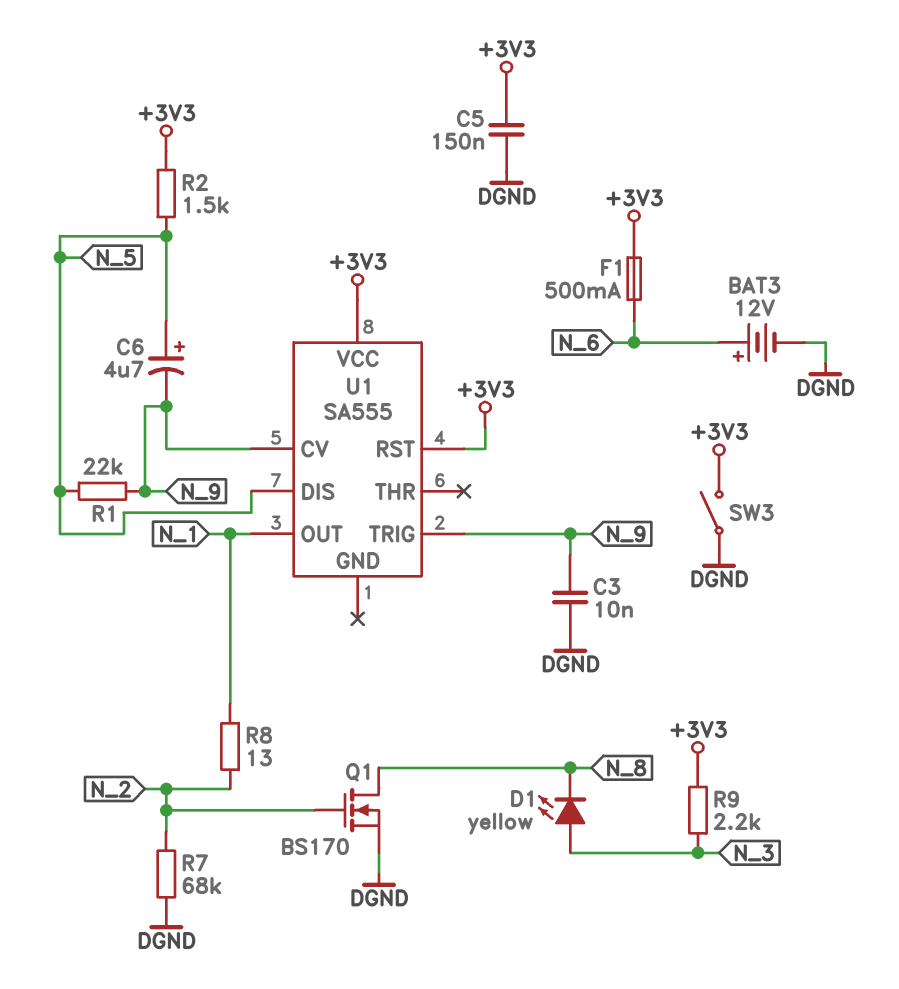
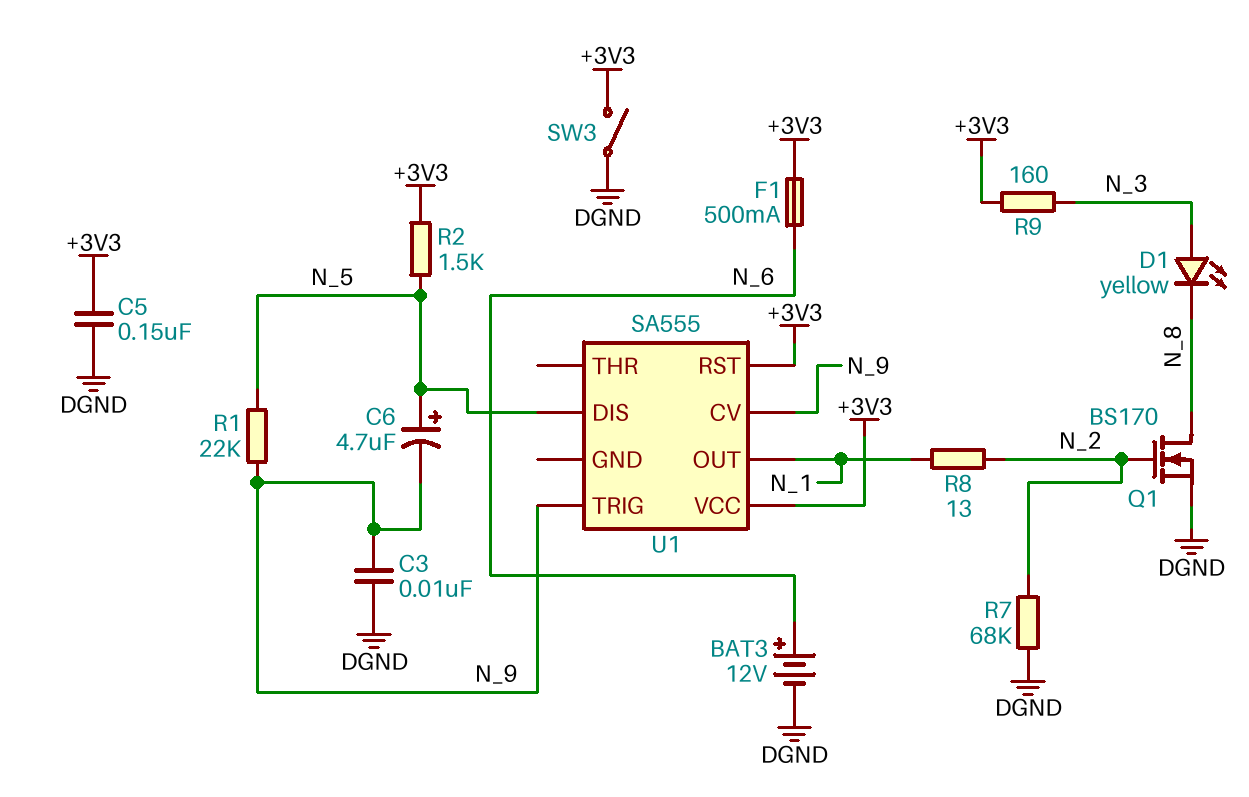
R9: 2.2k (+3V3, N_3) -> 160 (+3V3, N_3)

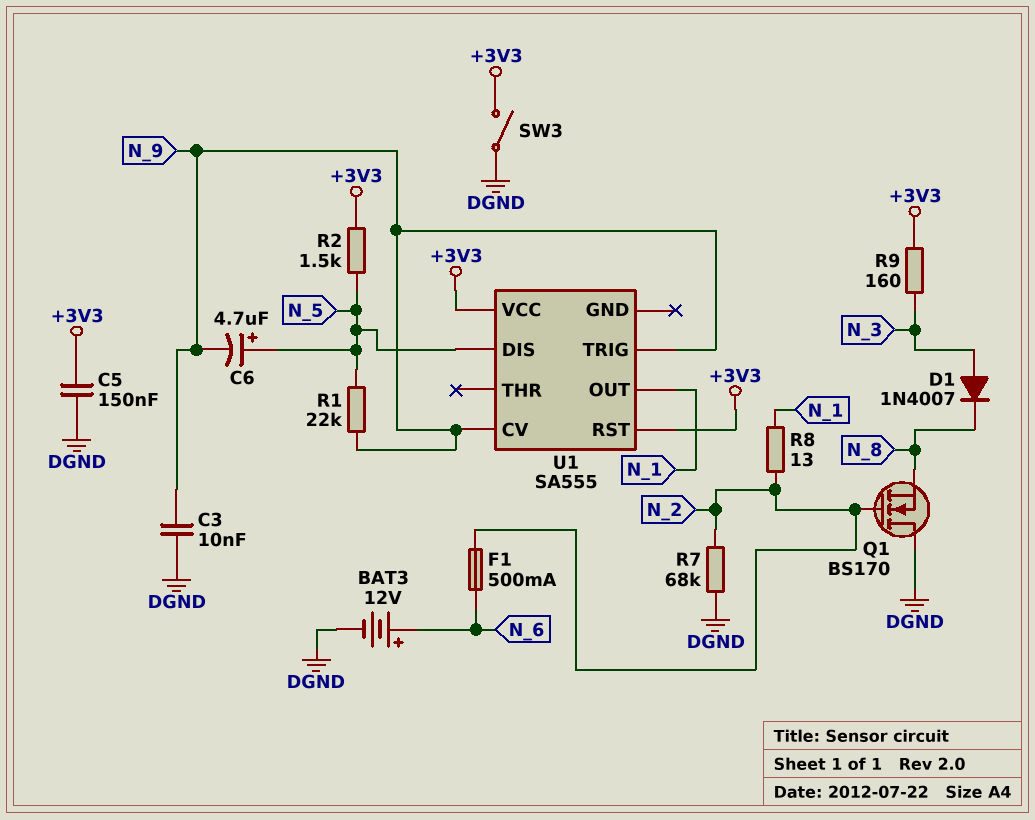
D1: LED yellow (A N_3, K N_8) -> diode 1N4007 (A N_3, K N_8)
F1: 500mA (+3V3, N_6) -> 500mA (N_2, N_6)
Q1: NMOS BS170 (G N_2, D N_8, S DGND) -> NMOS BS170 (G N_2, D DGND, S N_8)

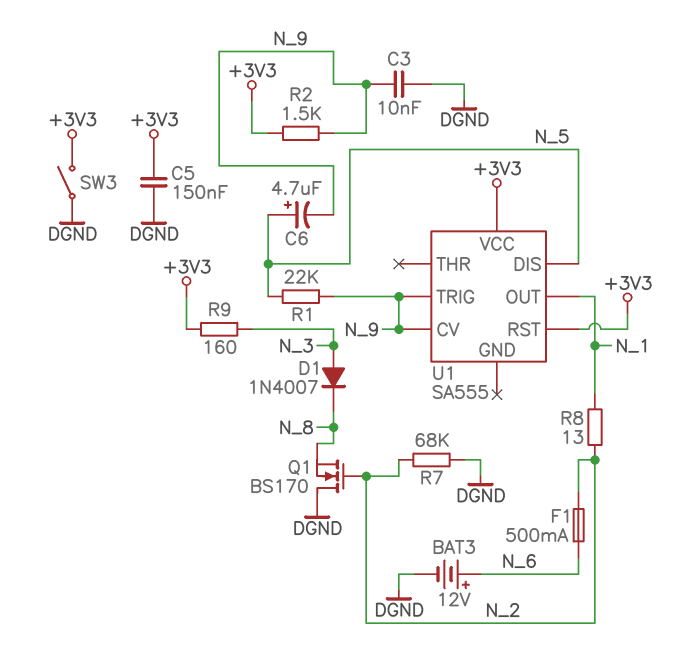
R2: 1.5k (+3V3, N_5) -> 1.5k (+3V3, N_9)

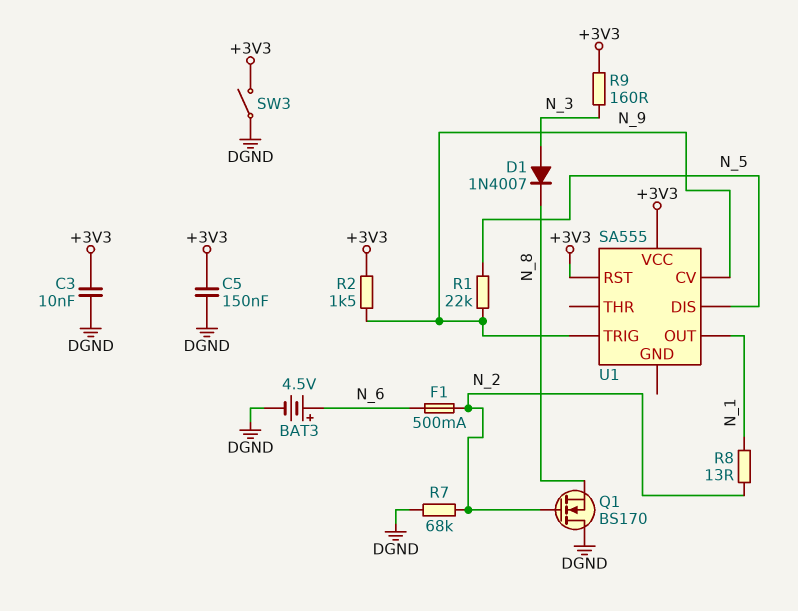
BAT3: 12V (plus N_6, minus DGND) -> 4.5V (plus N_6, minus DGND)
C3: 10nF (DGND, N_9) -> 10nF (+3V3, DGND)
C6: 4.7uF (plus N_5, minus N_9) -> none

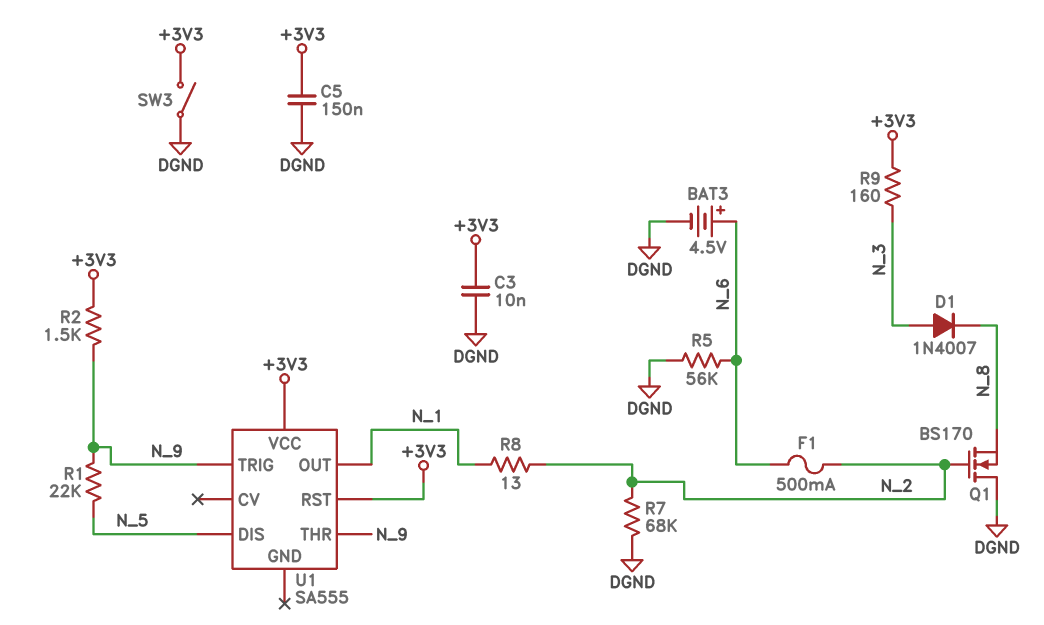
R5: none -> 56k (DGND, N_6)
U1 pin CV: N_9 -> none
U1 pin THR: none -> N_9

